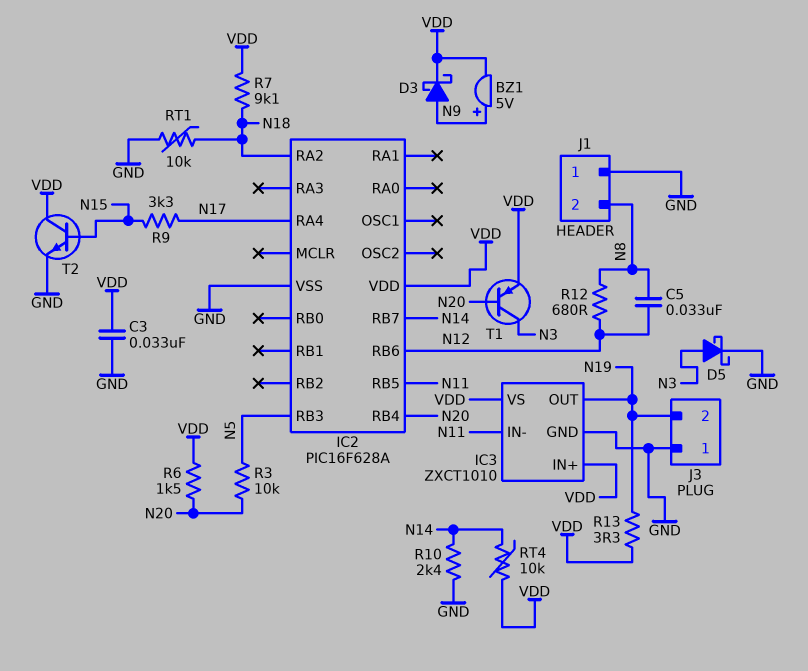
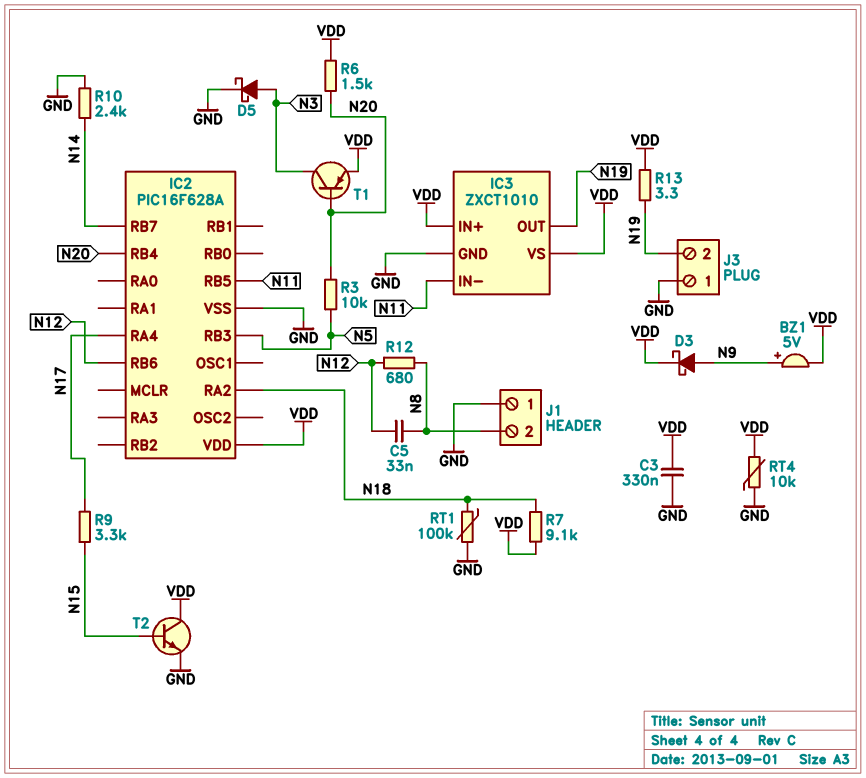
C3: 33nF (GND, VDD) -> 330nF (GND, VDD)
RT1: 10k (GND, N18) -> 100k (GND, N18)
RT4: 10k (N14, VDD) -> 10k (GND, VDD)

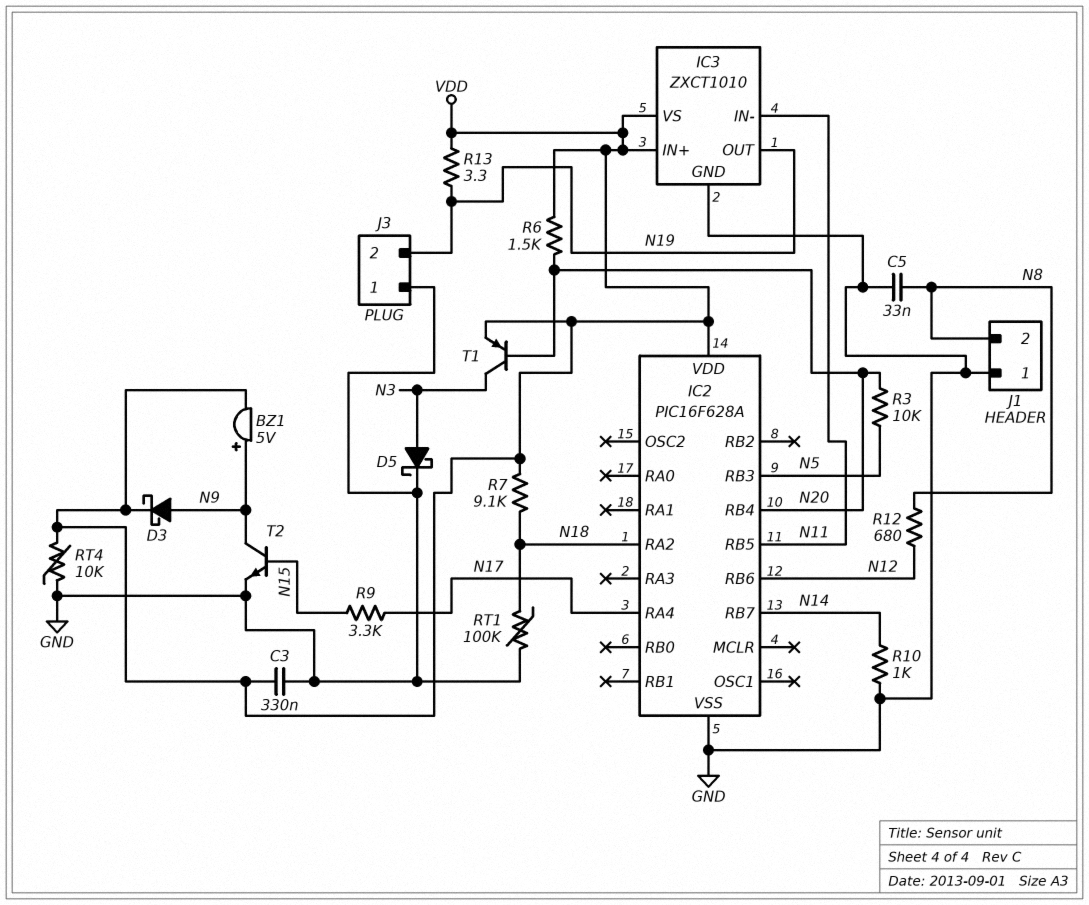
C5: 33nF (N8, N12) -> 33nF (GND, N8)
R10: 2.4k (GND, N14) -> 1k (GND, N14)
T2: NPN (B N15, C VDD, E GND) -> NPN (B N15, C N9, E GND)

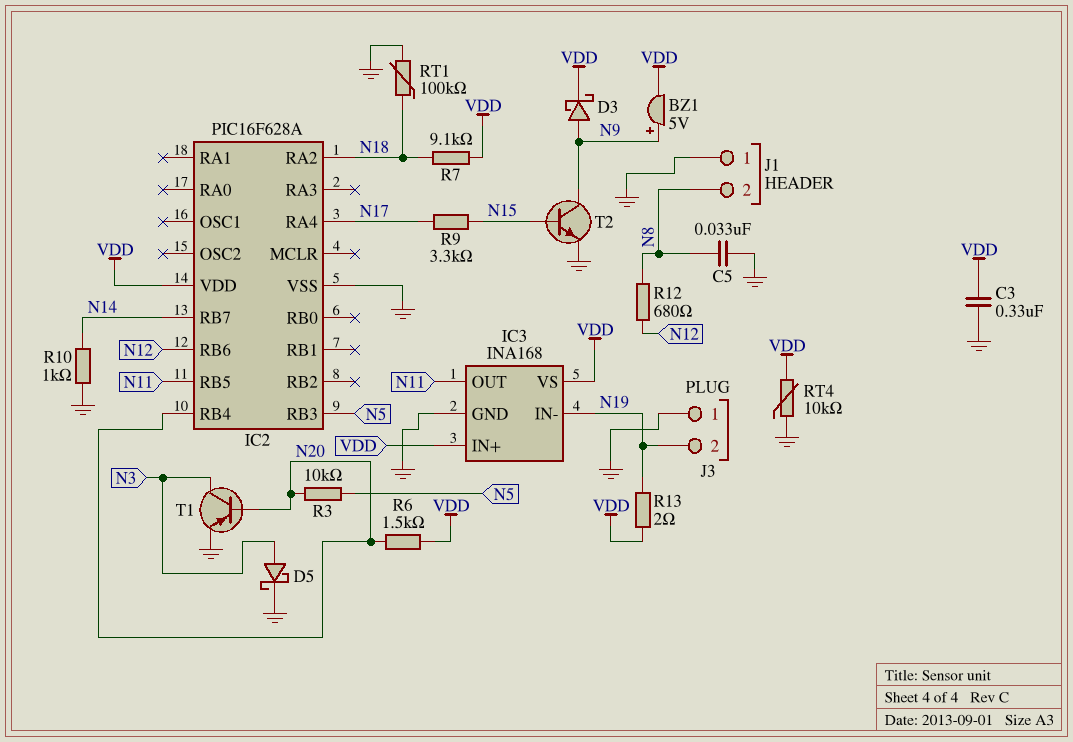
IC3: ZXCT1010 -> INA168
IC3 pin IN-: N11 -> N19
IC3 pin OUT: N19 -> N11
R13: 3.3 (N19, VDD) -> 2 (N19, VDD)
T1: PNP (B N20, C N3, E VDD) -> PNP (B N20, C N3, E GND)

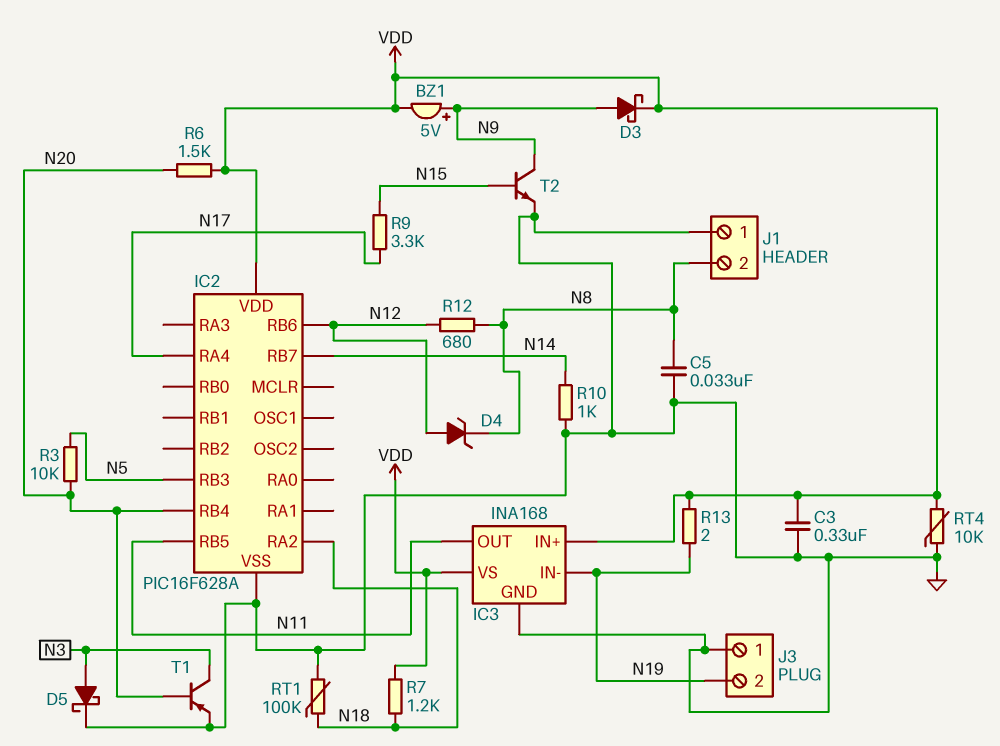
D4: none -> zener (A N12, K N8)
R7: 9.1k (N18, VDD) -> 1.2k (N18, VDD)

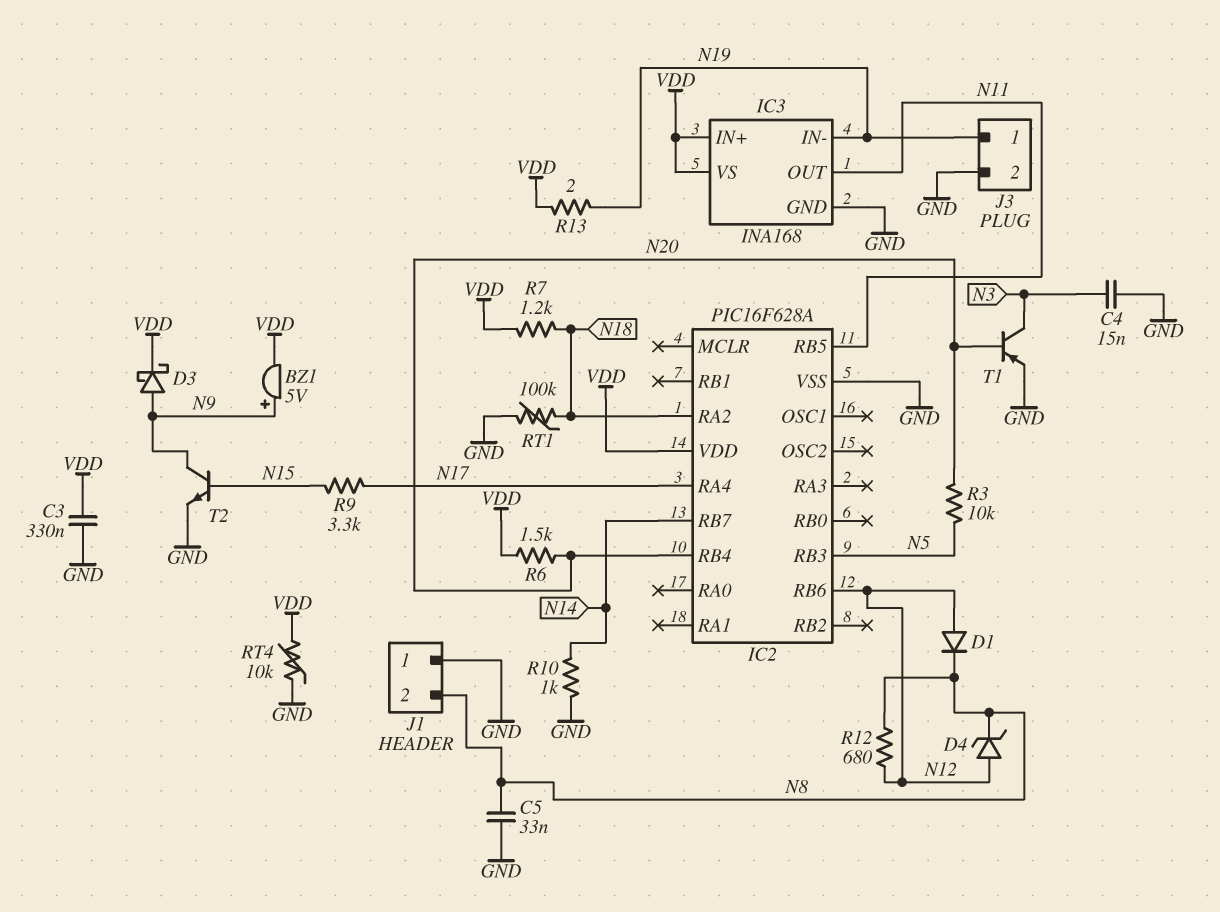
C4: none -> 15nF (GND, N3)
D1: none -> diode (A N12, K N8)
D5: schottky (A N3, K GND) -> none
J3 pin 1: GND -> N19
J3 pin 2: N19 -> GND

